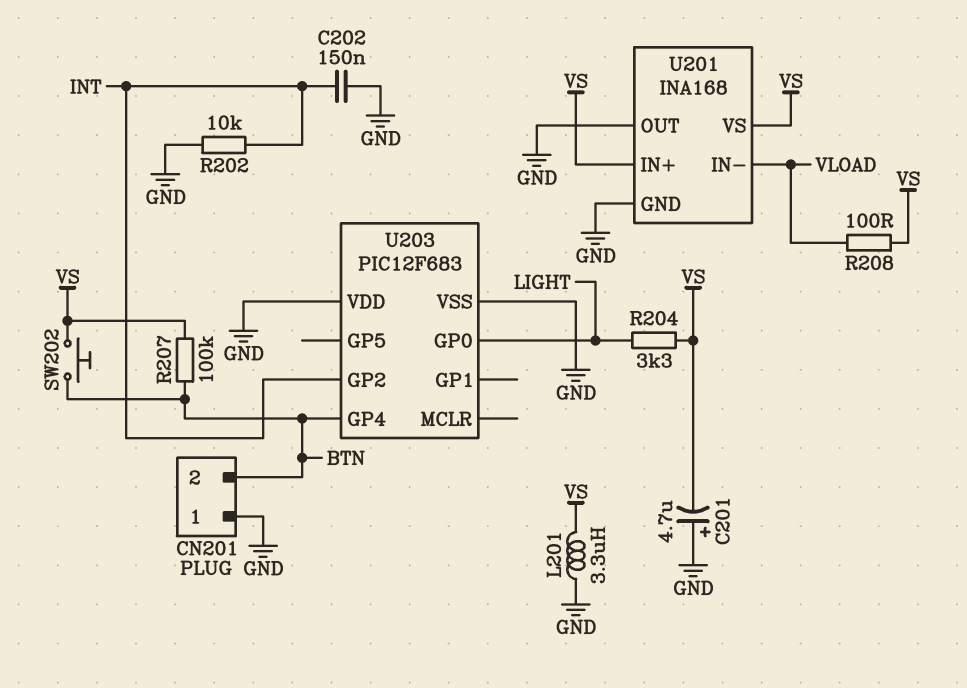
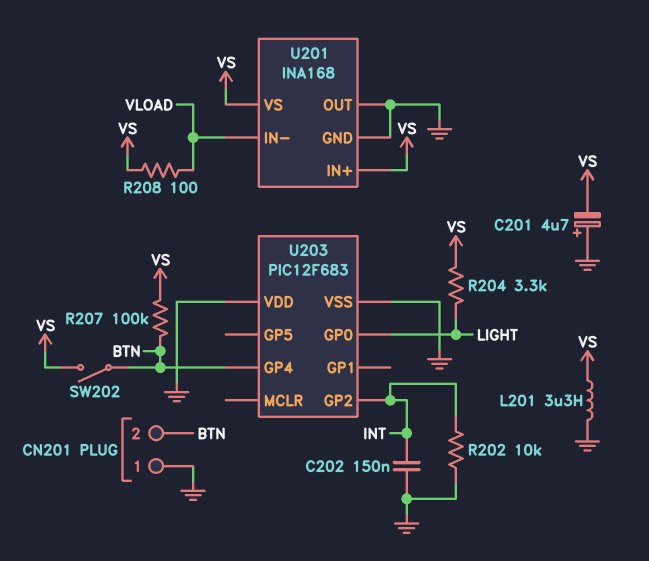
SW202: button (BTN, VS) -> switch (BTN, VS)

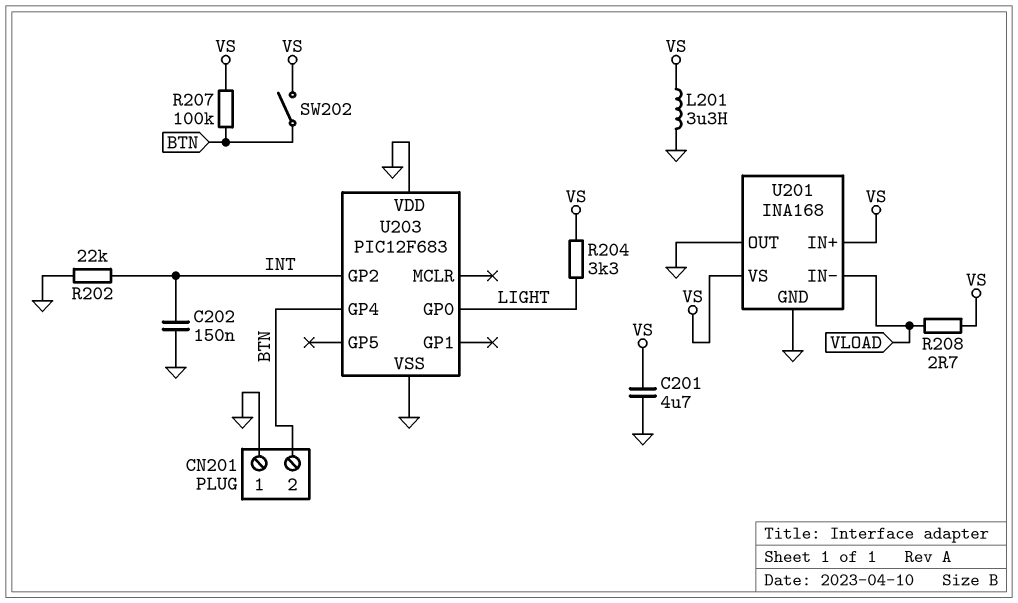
C201: 4.7uF (plus GND, minus VS) -> 4.7uF (GND, VS)
R202: 10k (GND, INT) -> 22k (GND, INT)
R208: 100 (VLOAD, VS) -> 2.7 (VLOAD, VS)

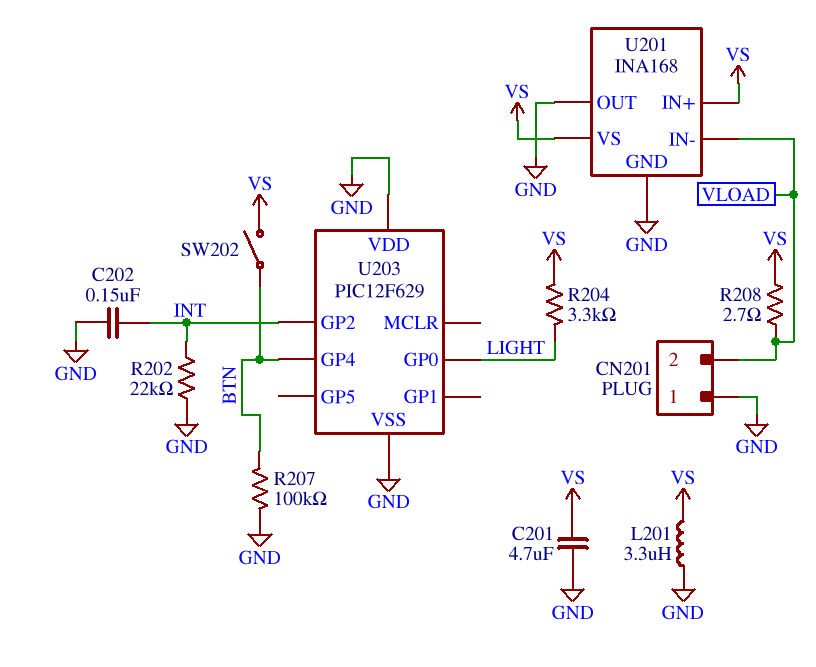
CN201 pin 2: BTN -> VLOAD
R207: 100k (BTN, VS) -> 100k (BTN, GND)
U203: PIC12F683 -> PIC12F629

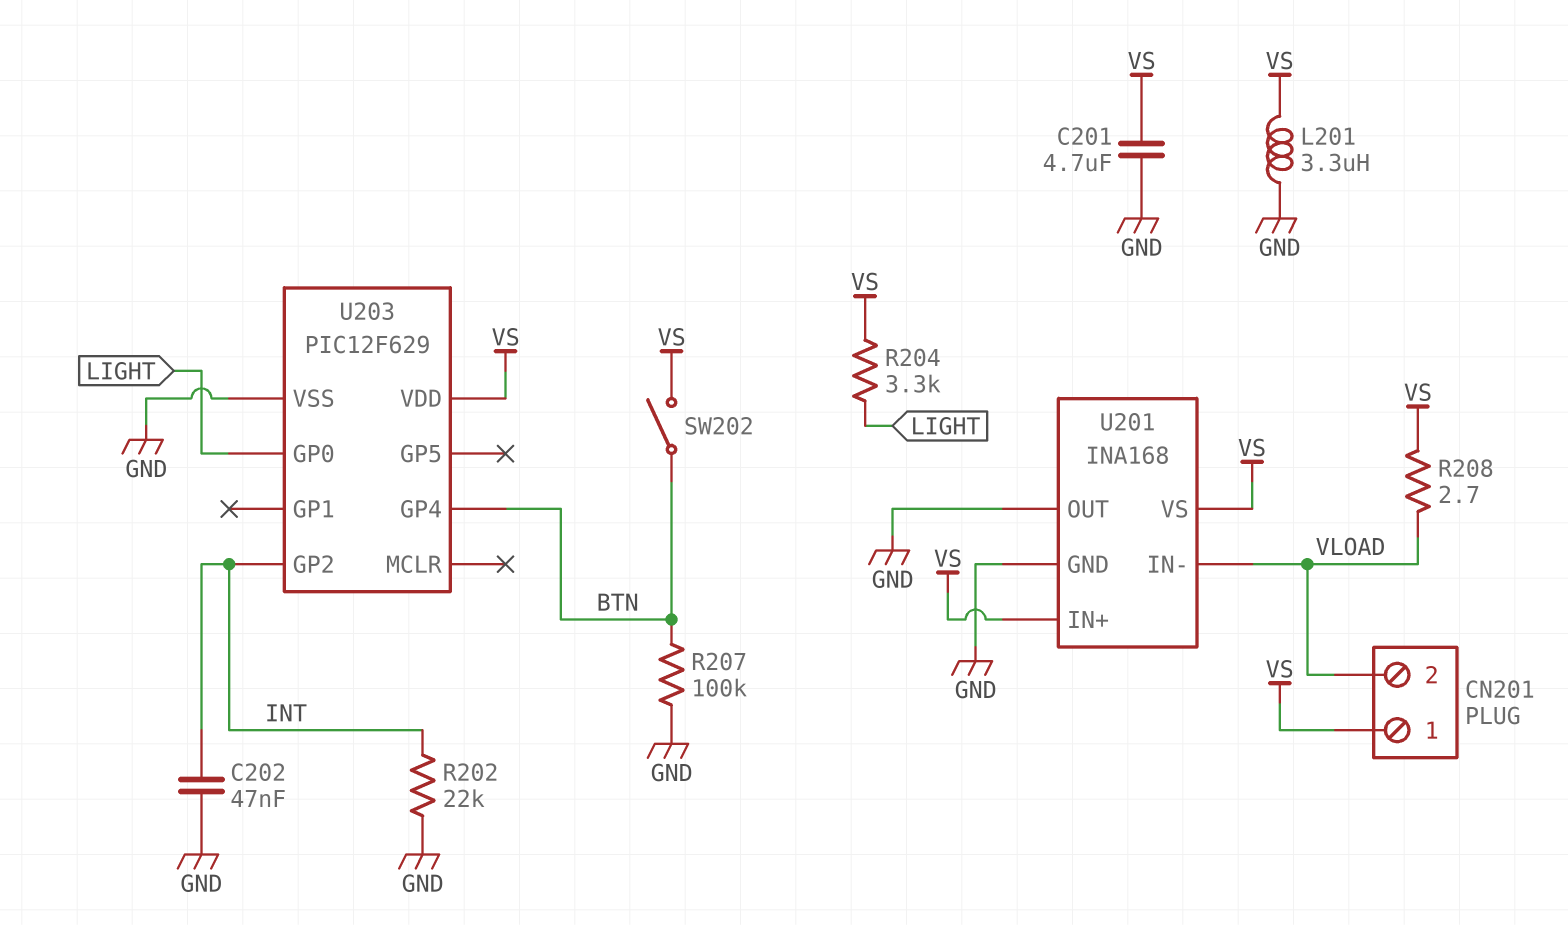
C202: 150nF (GND, INT) -> 47nF (GND, INT)
CN201 pin 1: GND -> VS
U203 pin VDD: GND -> VS

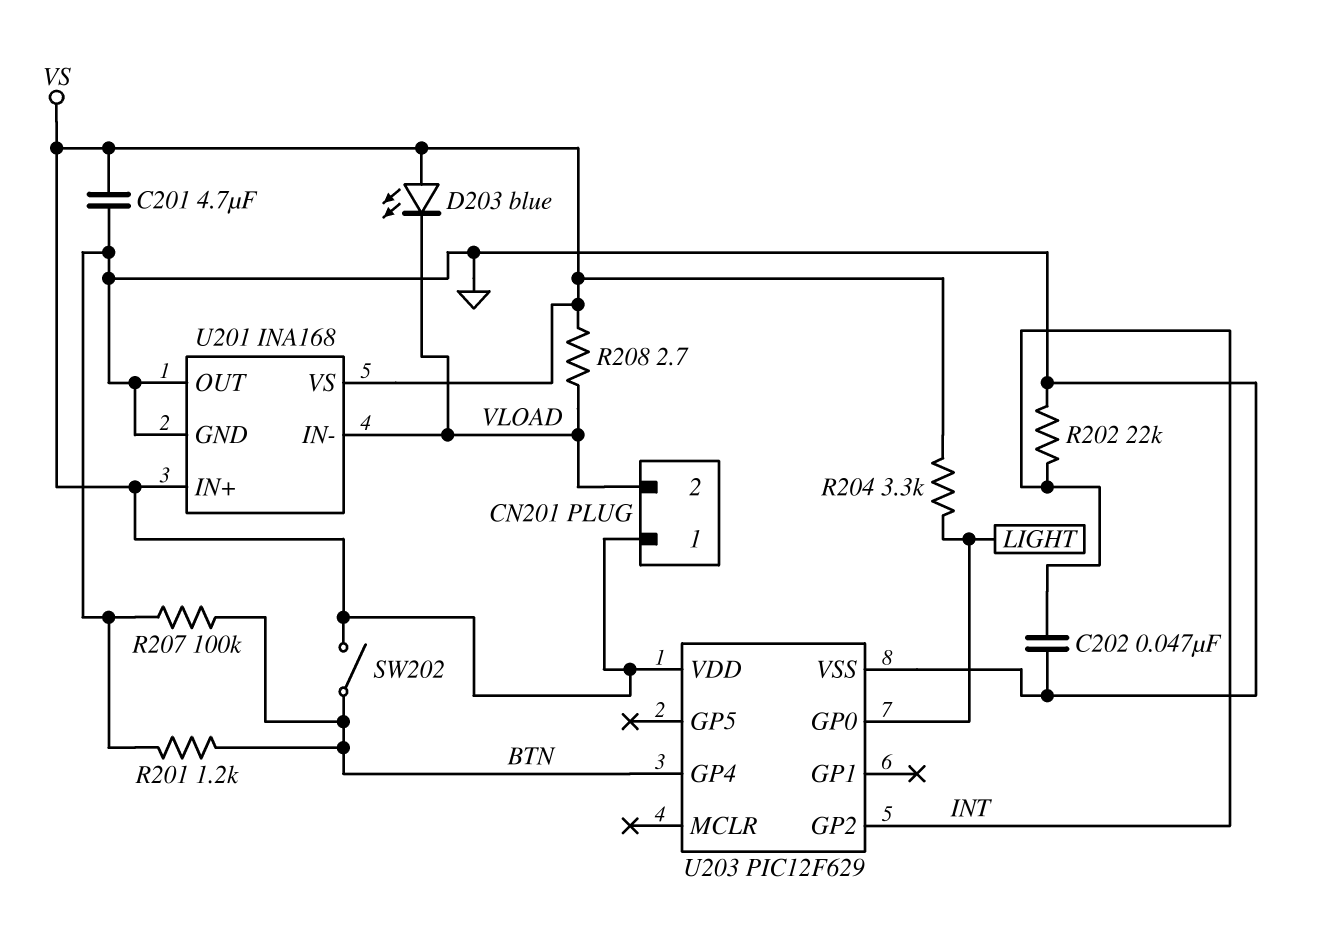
D203: none -> LED blue (A VS, K VLOAD)
L201: 3.3uH (GND, VS) -> none
R201: none -> 1.2k (BTN, GND)

